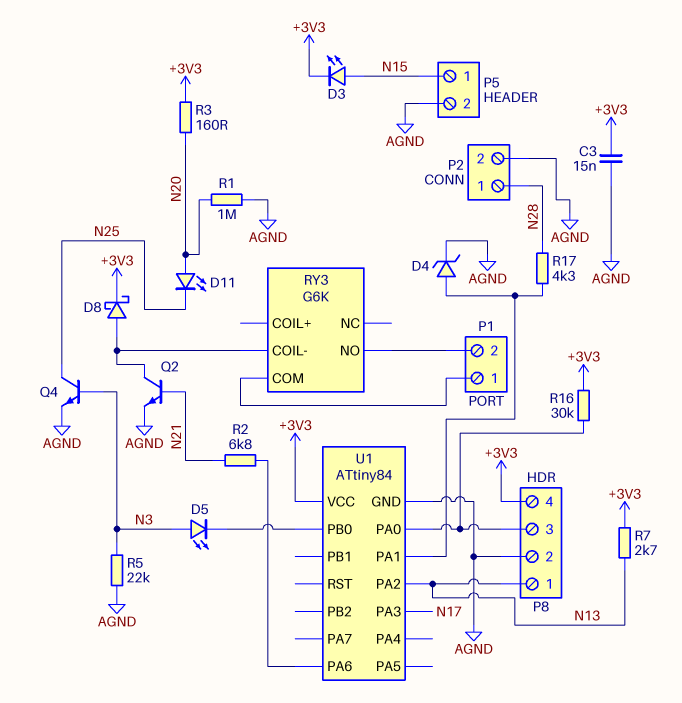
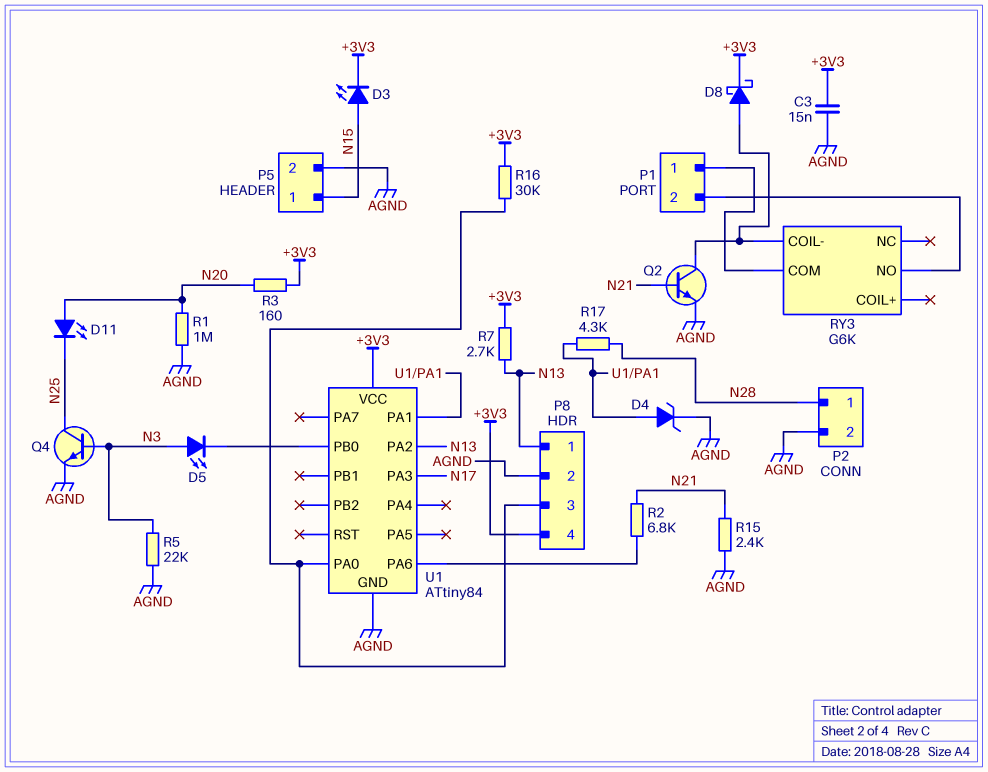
R15: none -> 2.4k (AGND, N21)

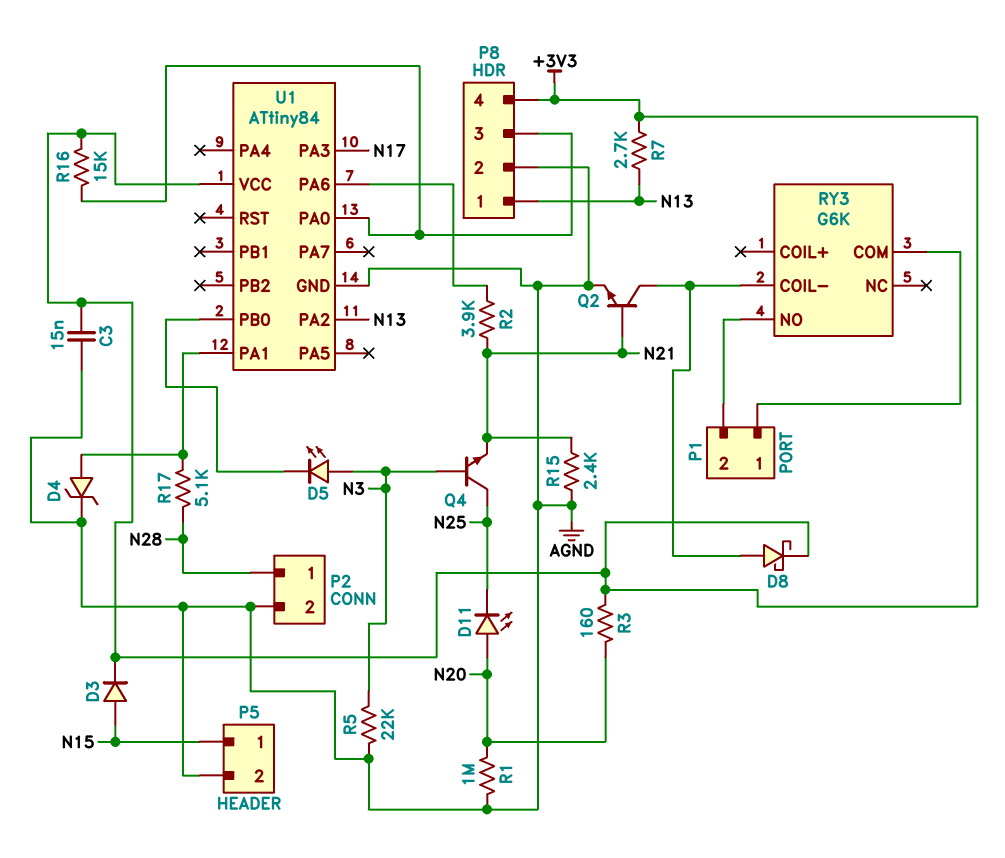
D3: LED (A N15, K +3V3) -> diode (A N15, K +3V3)
Q4: NPN (B N3, C N25, E AGND) -> NPN (B N3, C N25, E N21)
R2: 6.8k (N21, U1/PA6) -> 3.9k (N21, U1/PA6)
R16: 30k (+3V3, P8/3) -> 15k (+3V3, P8/3)
R17: 4.3k (N28, U1/PA1) -> 5.1k (N28, U1/PA1)

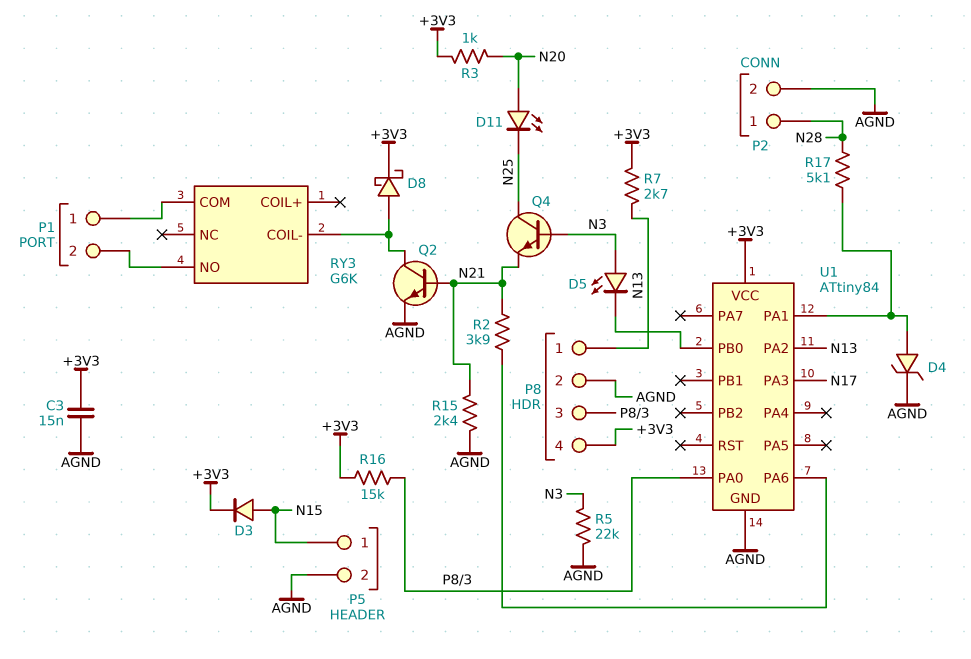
R1: 1M (AGND, N20) -> none
R3: 160 (+3V3, N20) -> 1k (+3V3, N20)

